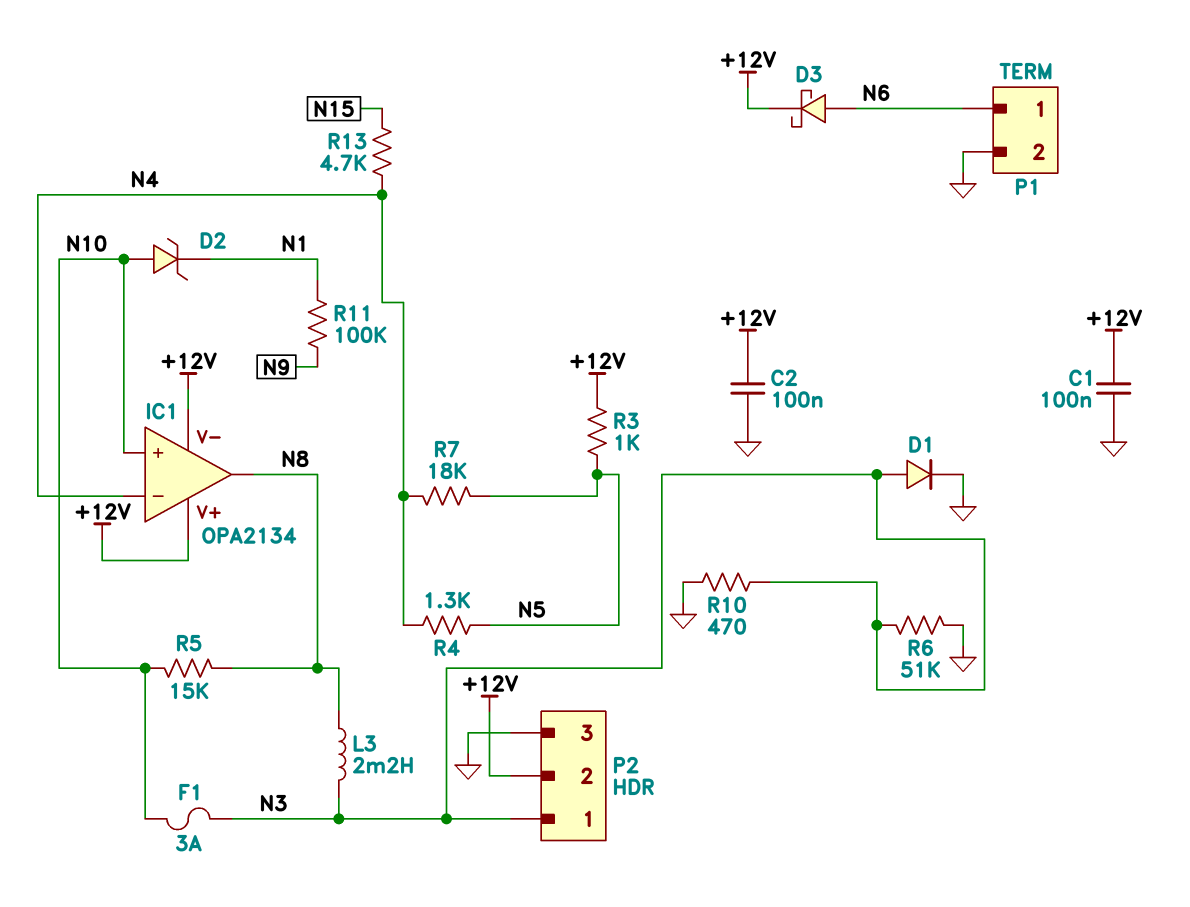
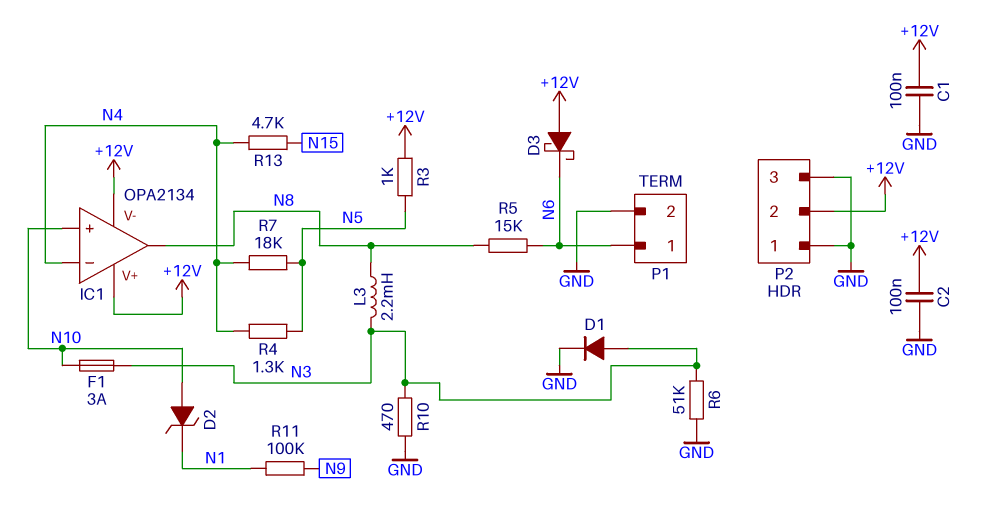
D3: schottky (A N6, K +12V) -> schottky (A +12V, K N6)
P2 pin 1: N3 -> GND
R5: 15k (N8, N10) -> 15k (N6, N8)

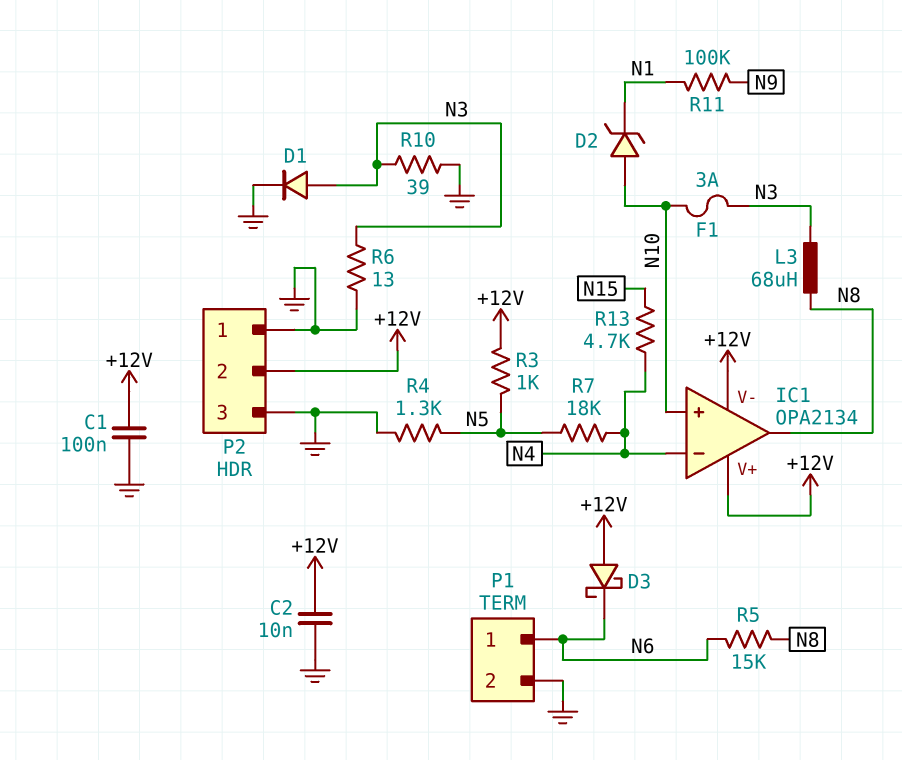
C2: 100nF (+12V, GND) -> 10nF (+12V, GND)
L3: 2.2mH (N3, N8) -> 68uH (N3, N8)
R4: 1.3k (N4, N5) -> 1.3k (GND, N5)
R6: 51k (GND, N3) -> 13 (GND, N3)
R10: 470 (GND, N3) -> 39 (GND, N3)

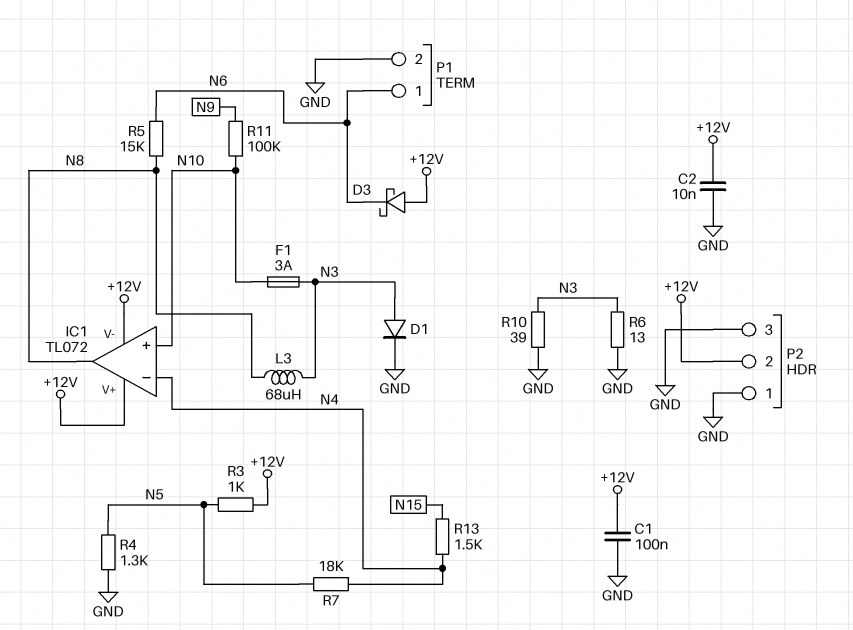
D2: zener (A N10, K N1) -> none
IC1: OPA2134 -> TL072
R11: 100k (N1, N9) -> 100k (N9, N10)
R13: 4.7k (N4, N15) -> 1.5k (N4, N15)

